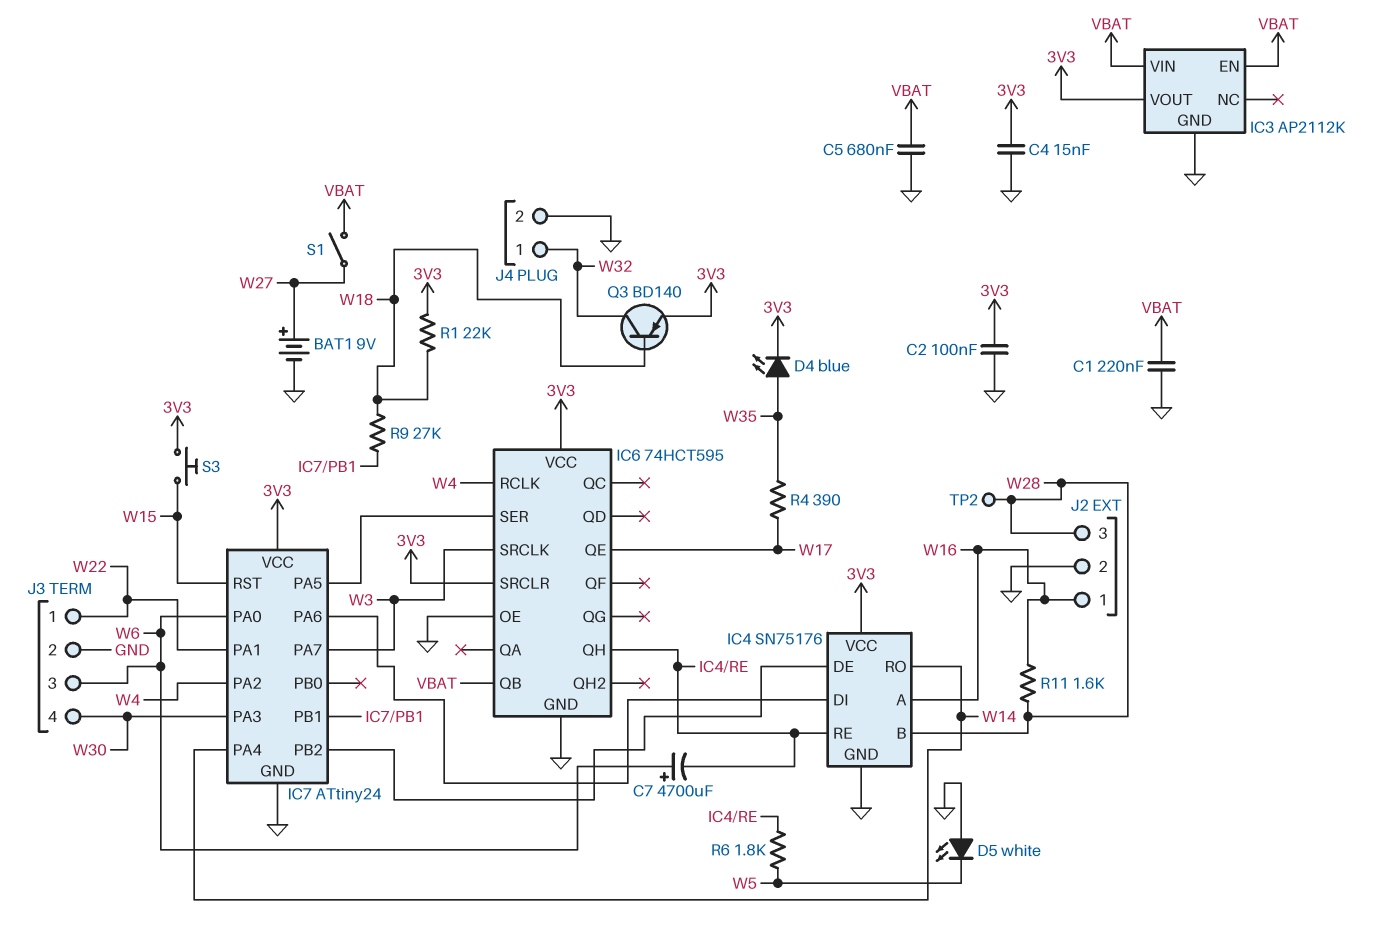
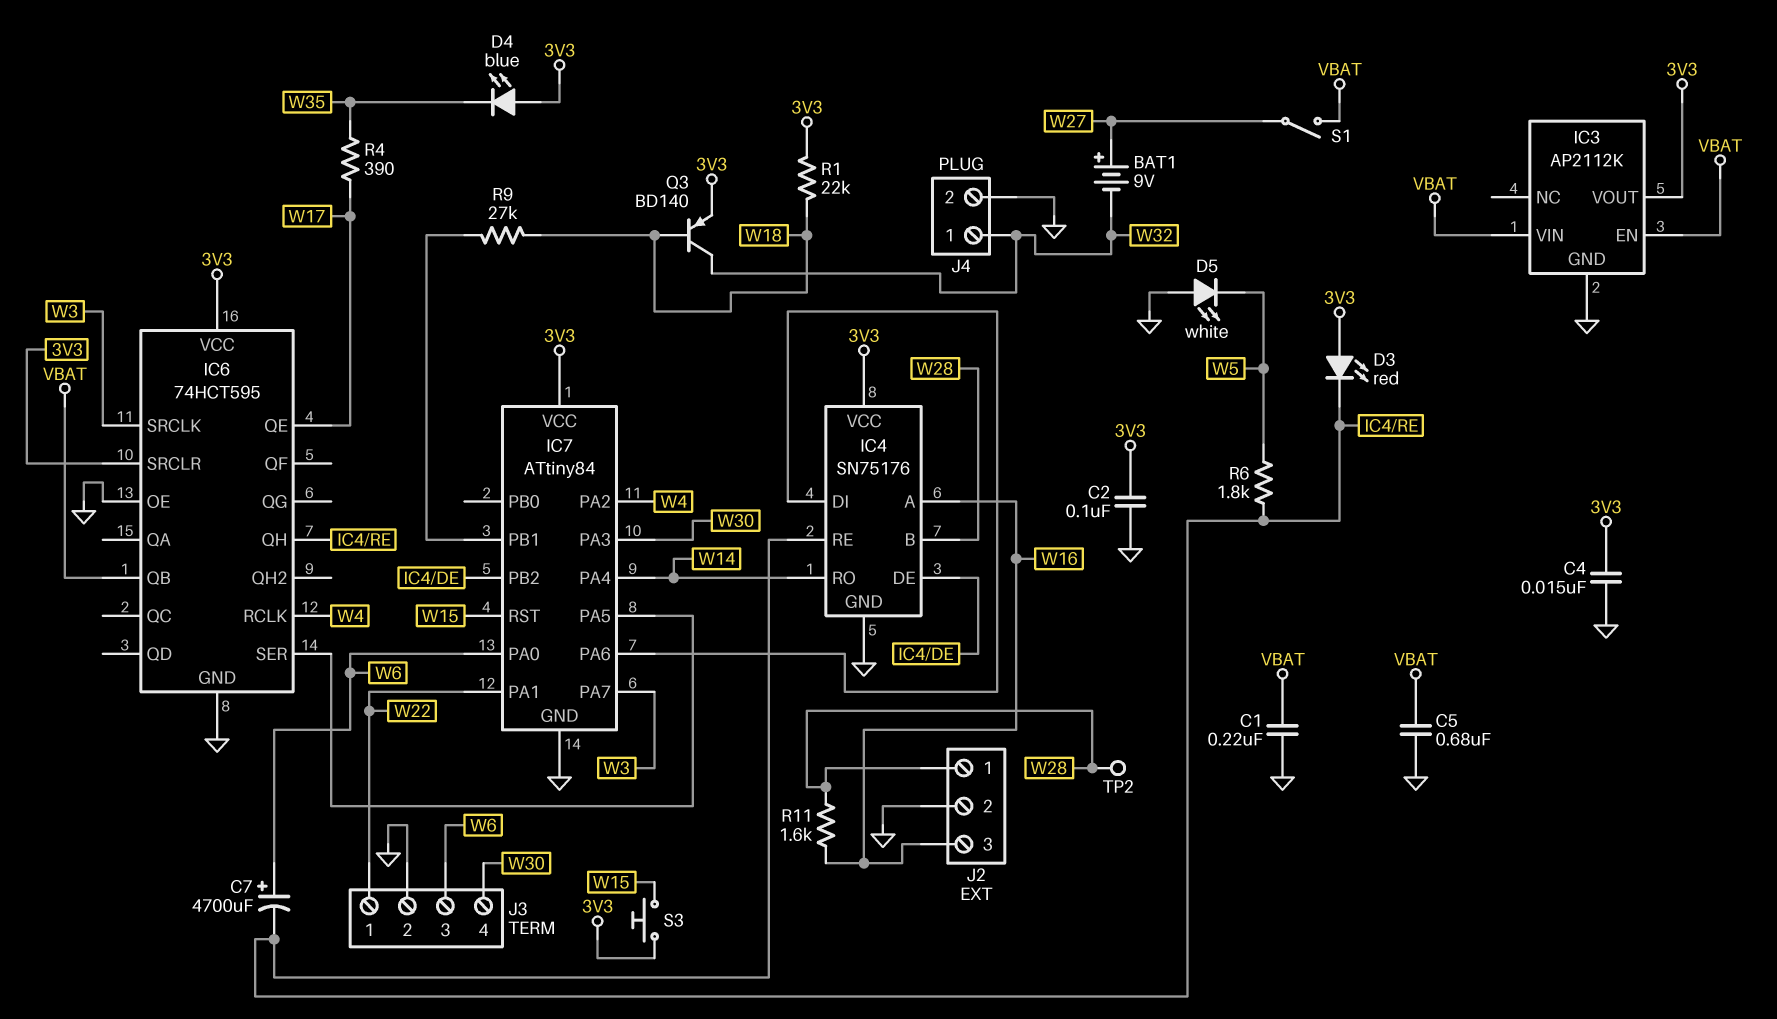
BAT1: 9V (plus W27, minus GND) -> 9V (plus W27, minus W32)
D3: none -> LED red (A 3V3, K IC4/RE)
D4: LED blue (A W35, K 3V3) -> LED blue (A 3V3, K W35)
IC7: ATtiny24 -> ATtiny84
J2 pin 1: W16 -> W28
J2 pin 3: W28 -> W16

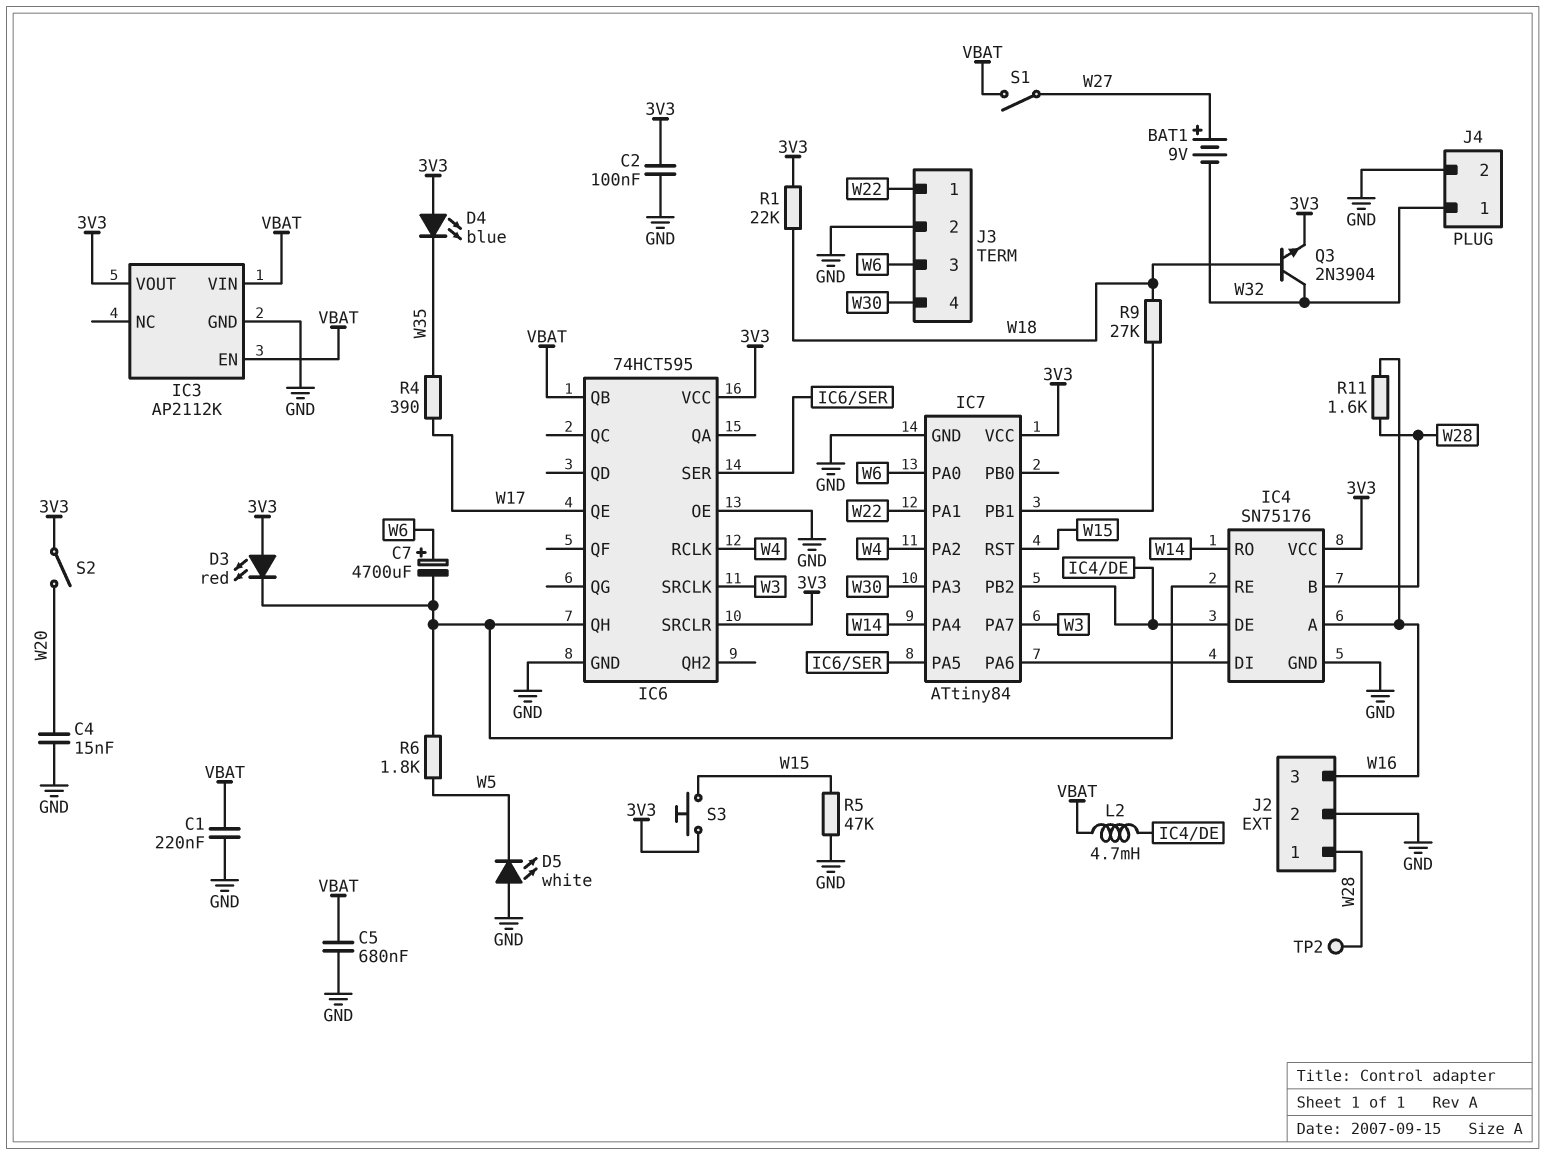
C4: 15nF (3V3, GND) -> 15nF (GND, W20)
L2: none -> 4.7mH (IC4/DE, VBAT)
Q3: PNP BD140 (B W18, C W32, E 3V3) -> NPN 2N3904 (B W18, C W32, E 3V3)
R5: none -> 47k (GND, W15)
S2: none -> switch (3V3, W20)

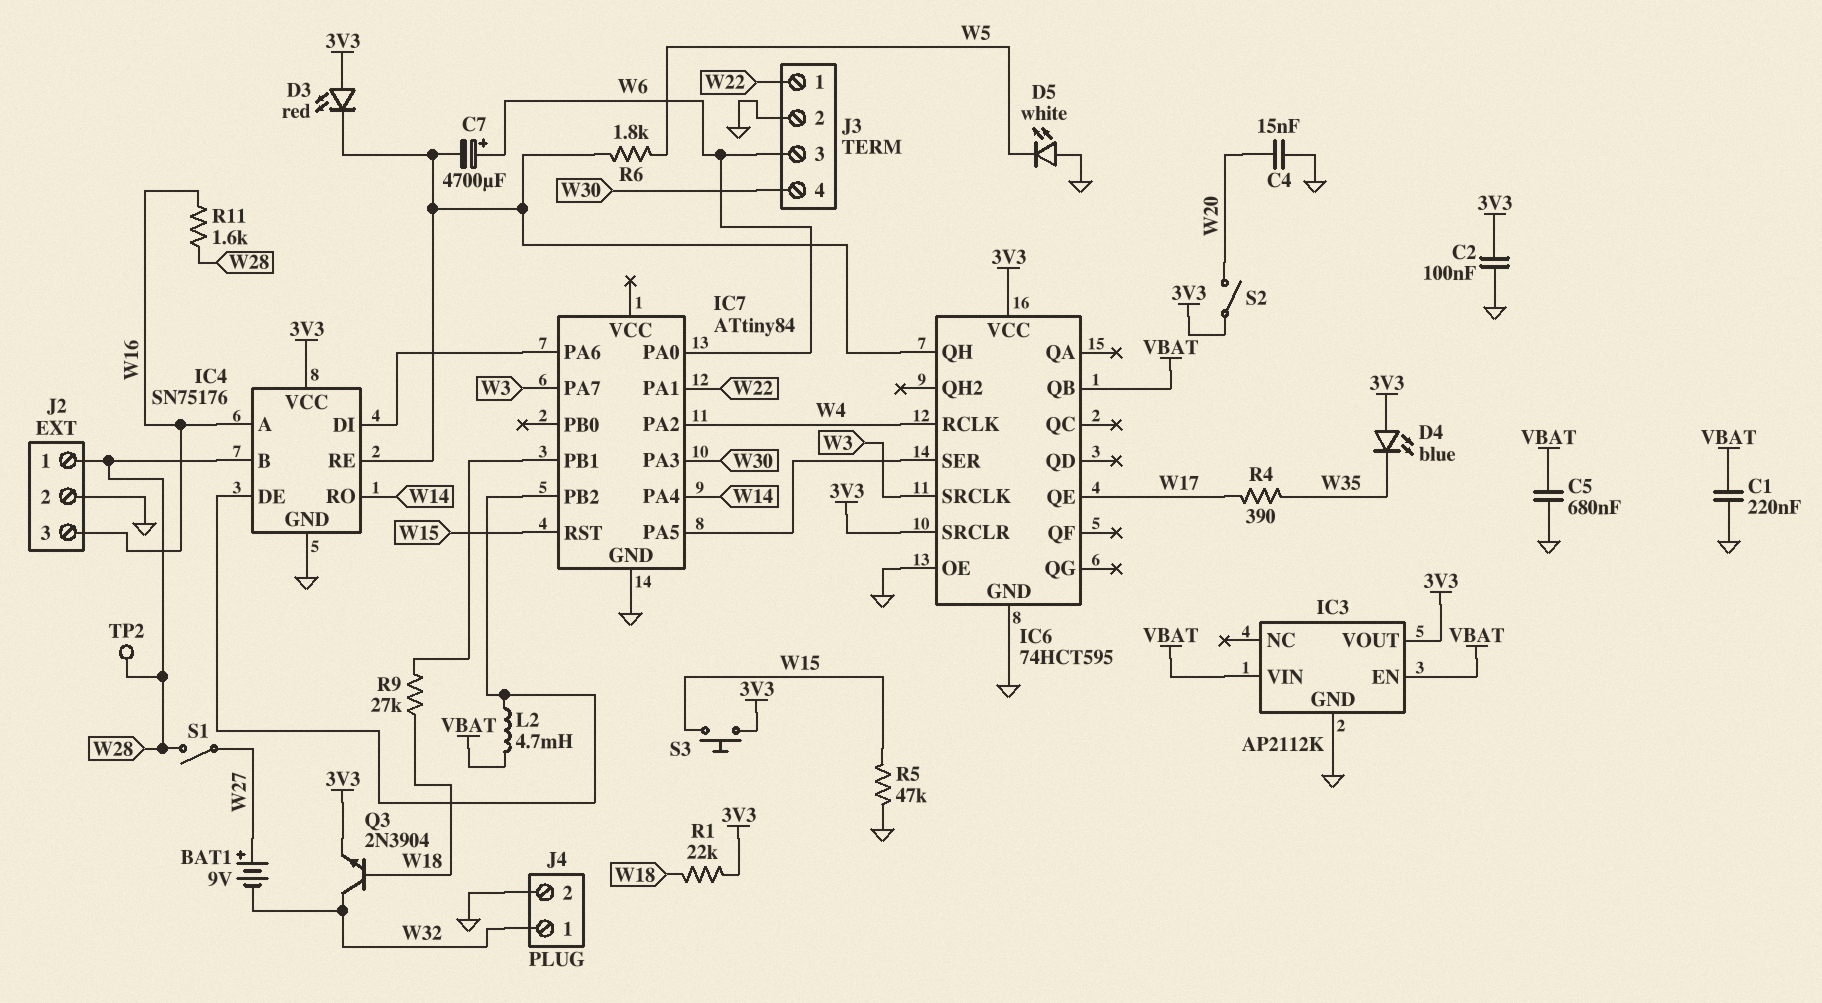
IC7 pin VCC: 3V3 -> none
S1: switch (VBAT, W27) -> switch (W27, W28)

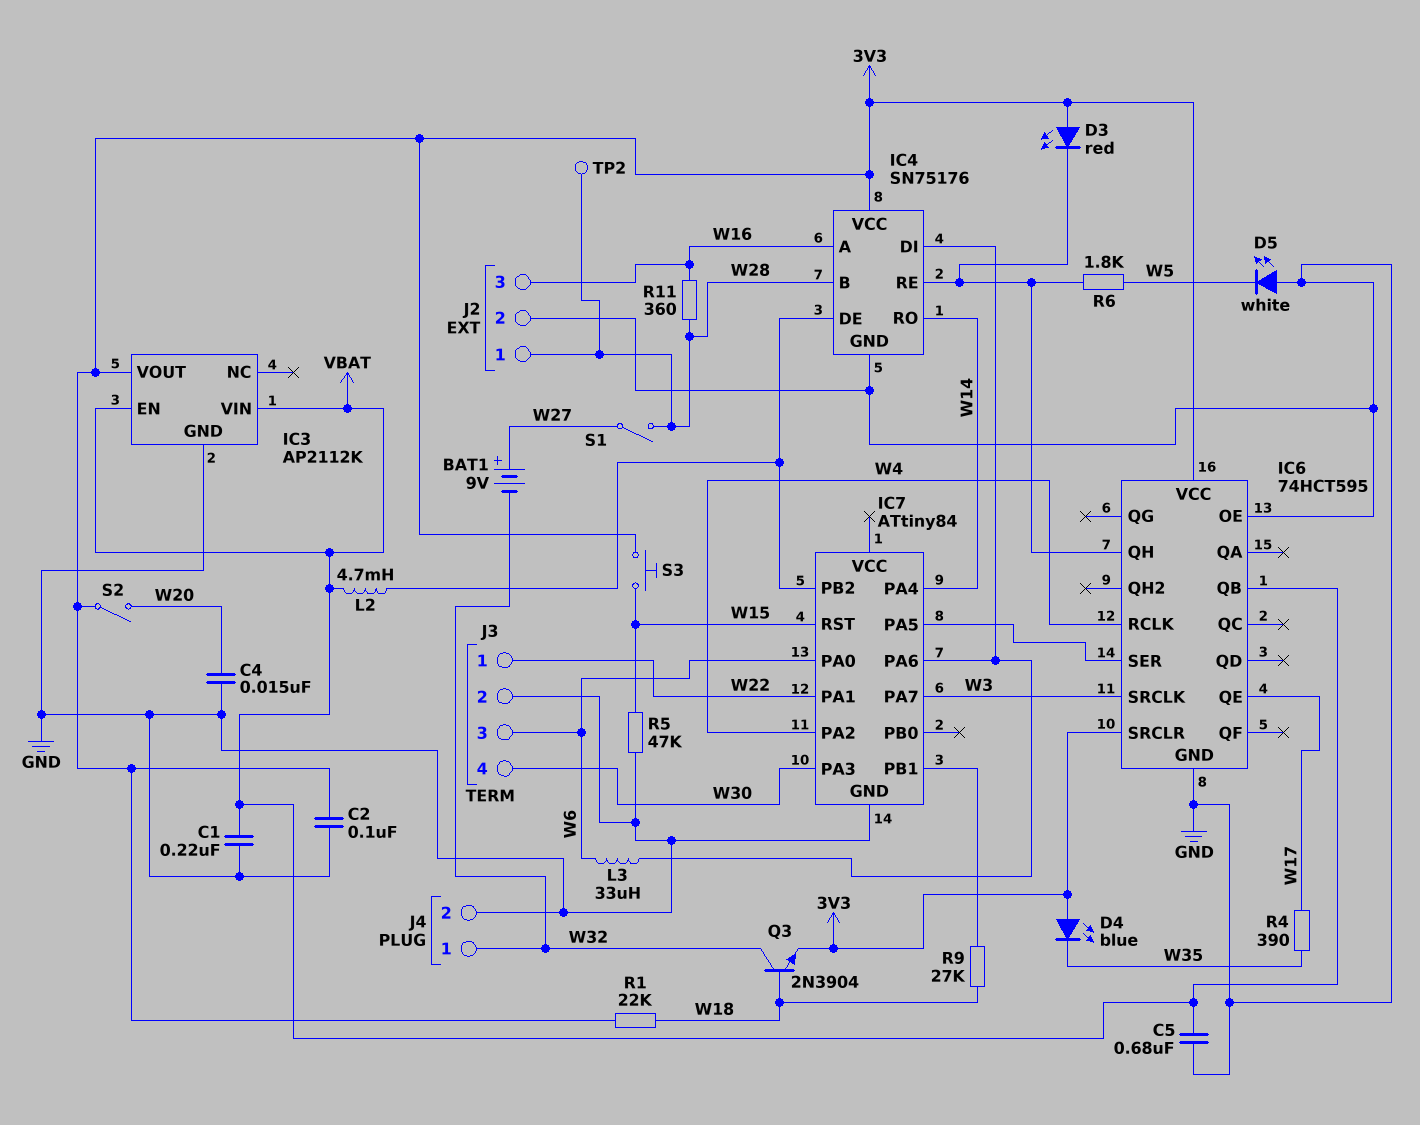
C7: 4700uF (plus W6, minus IC4/RE) -> none
L3: none -> 33uH (IC4/DI, W6)
R11: 1.6k (W16, W28) -> 360 (W16, W28)

